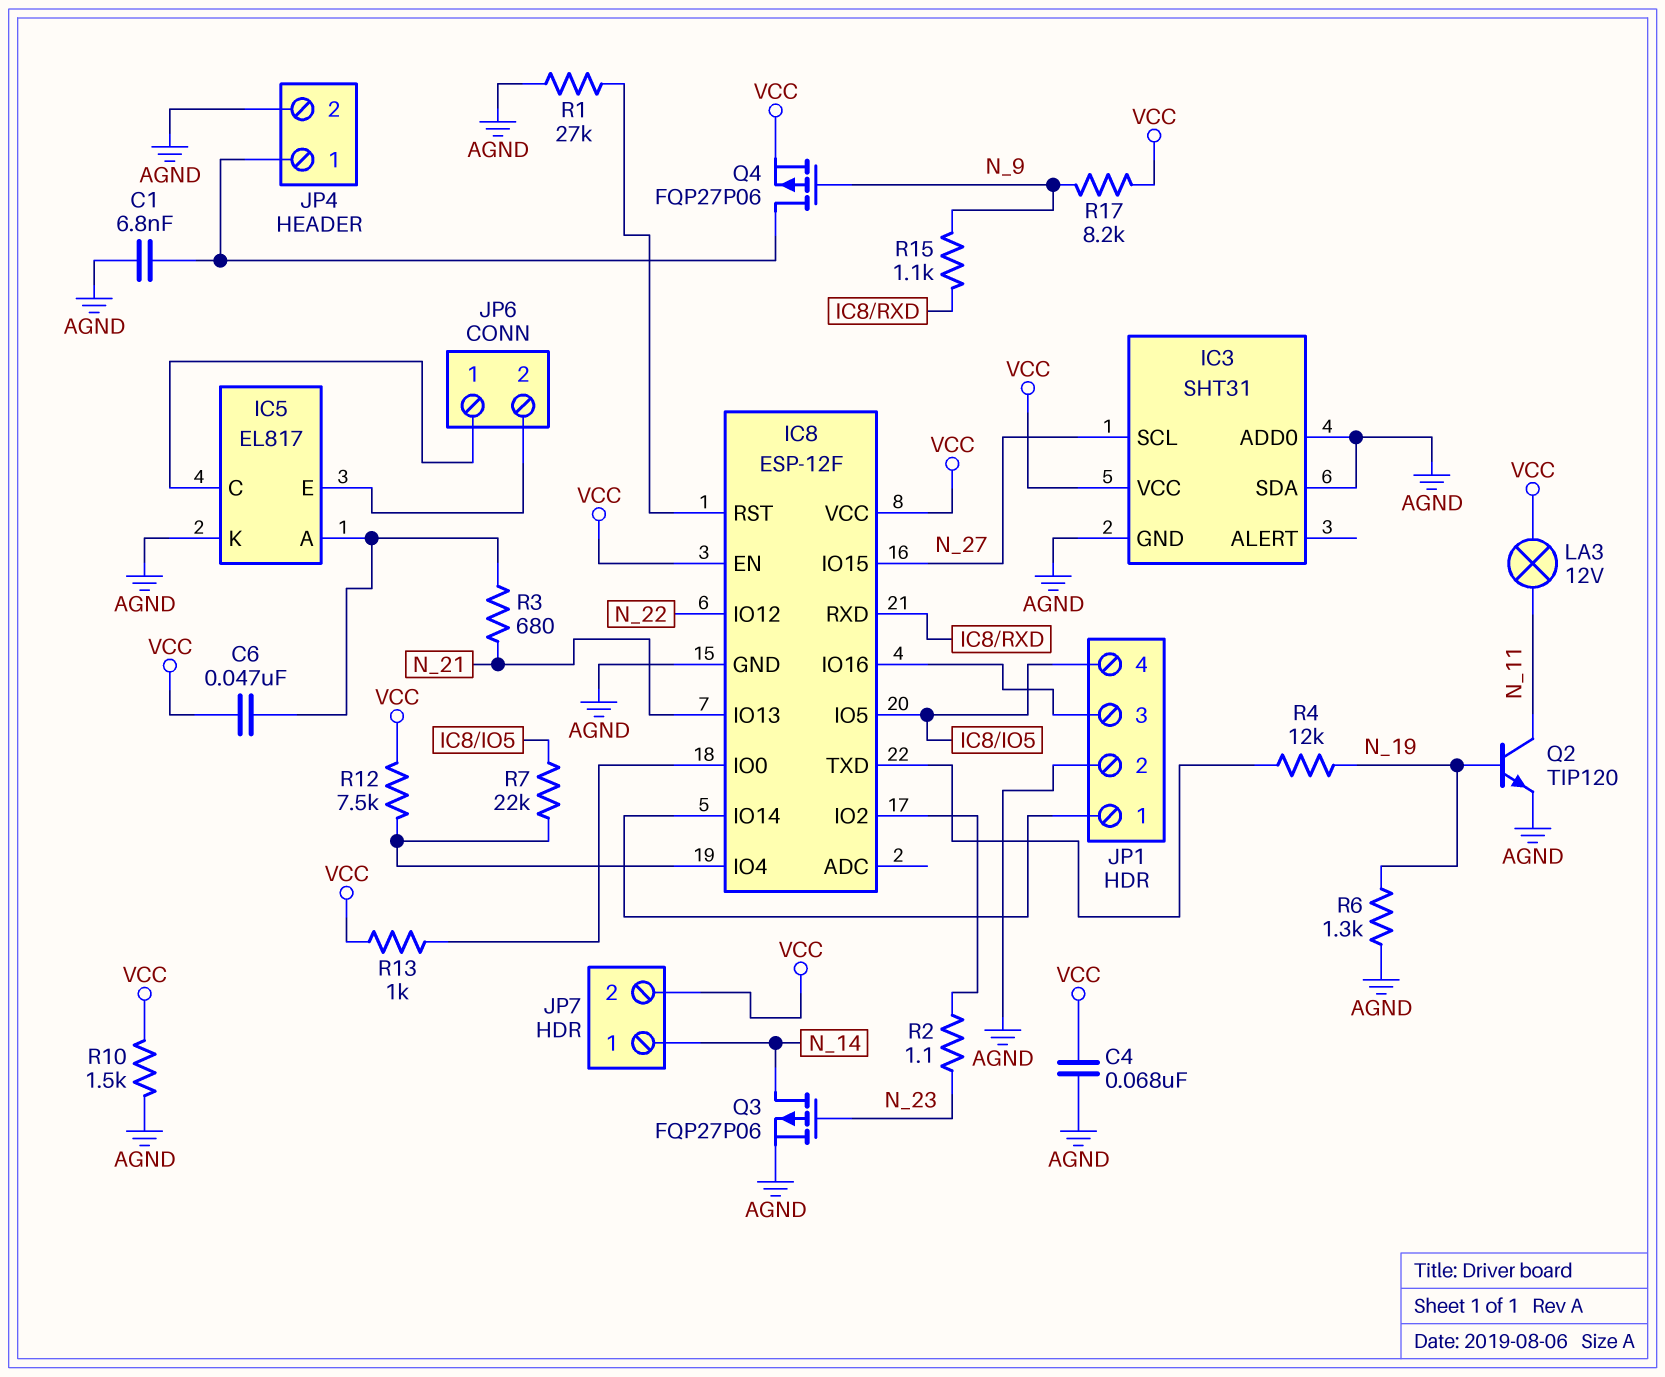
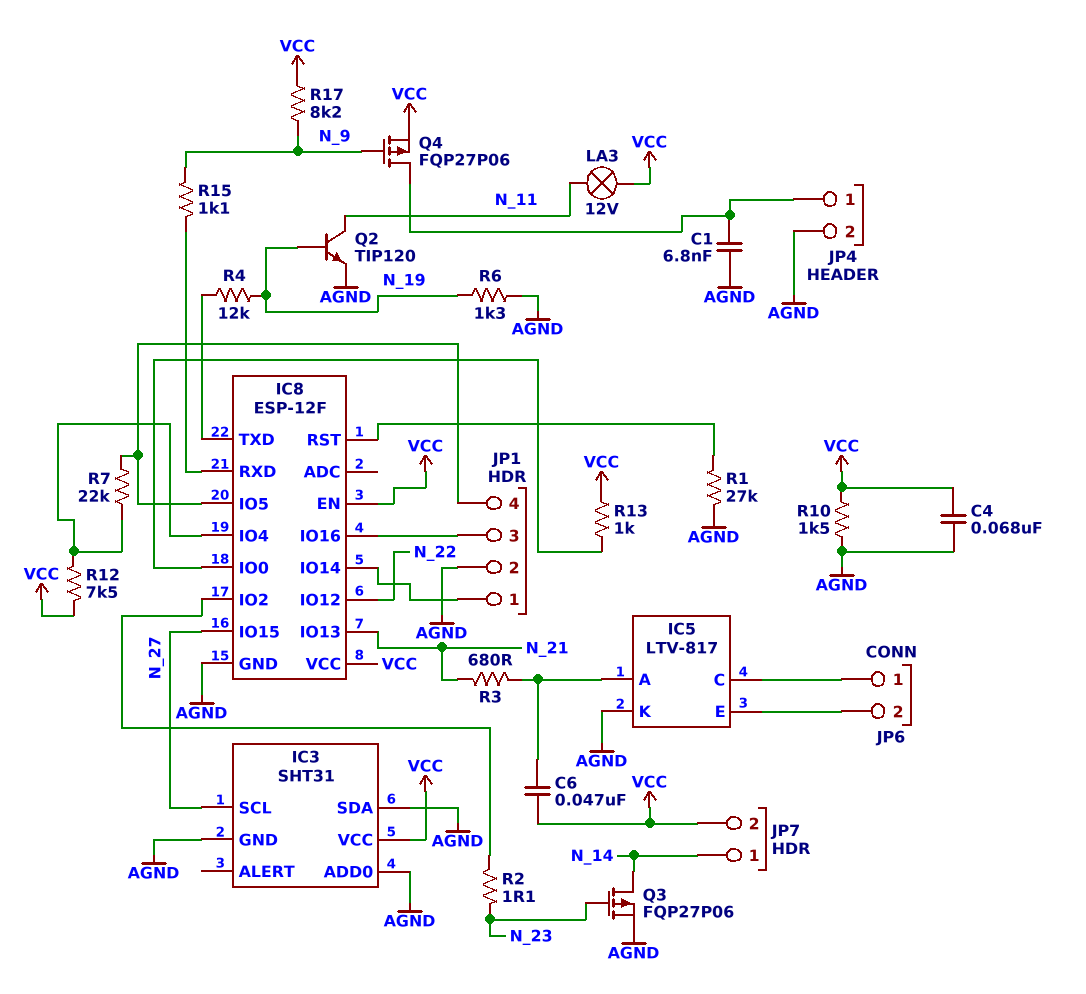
IC5: EL817 -> LTV-817

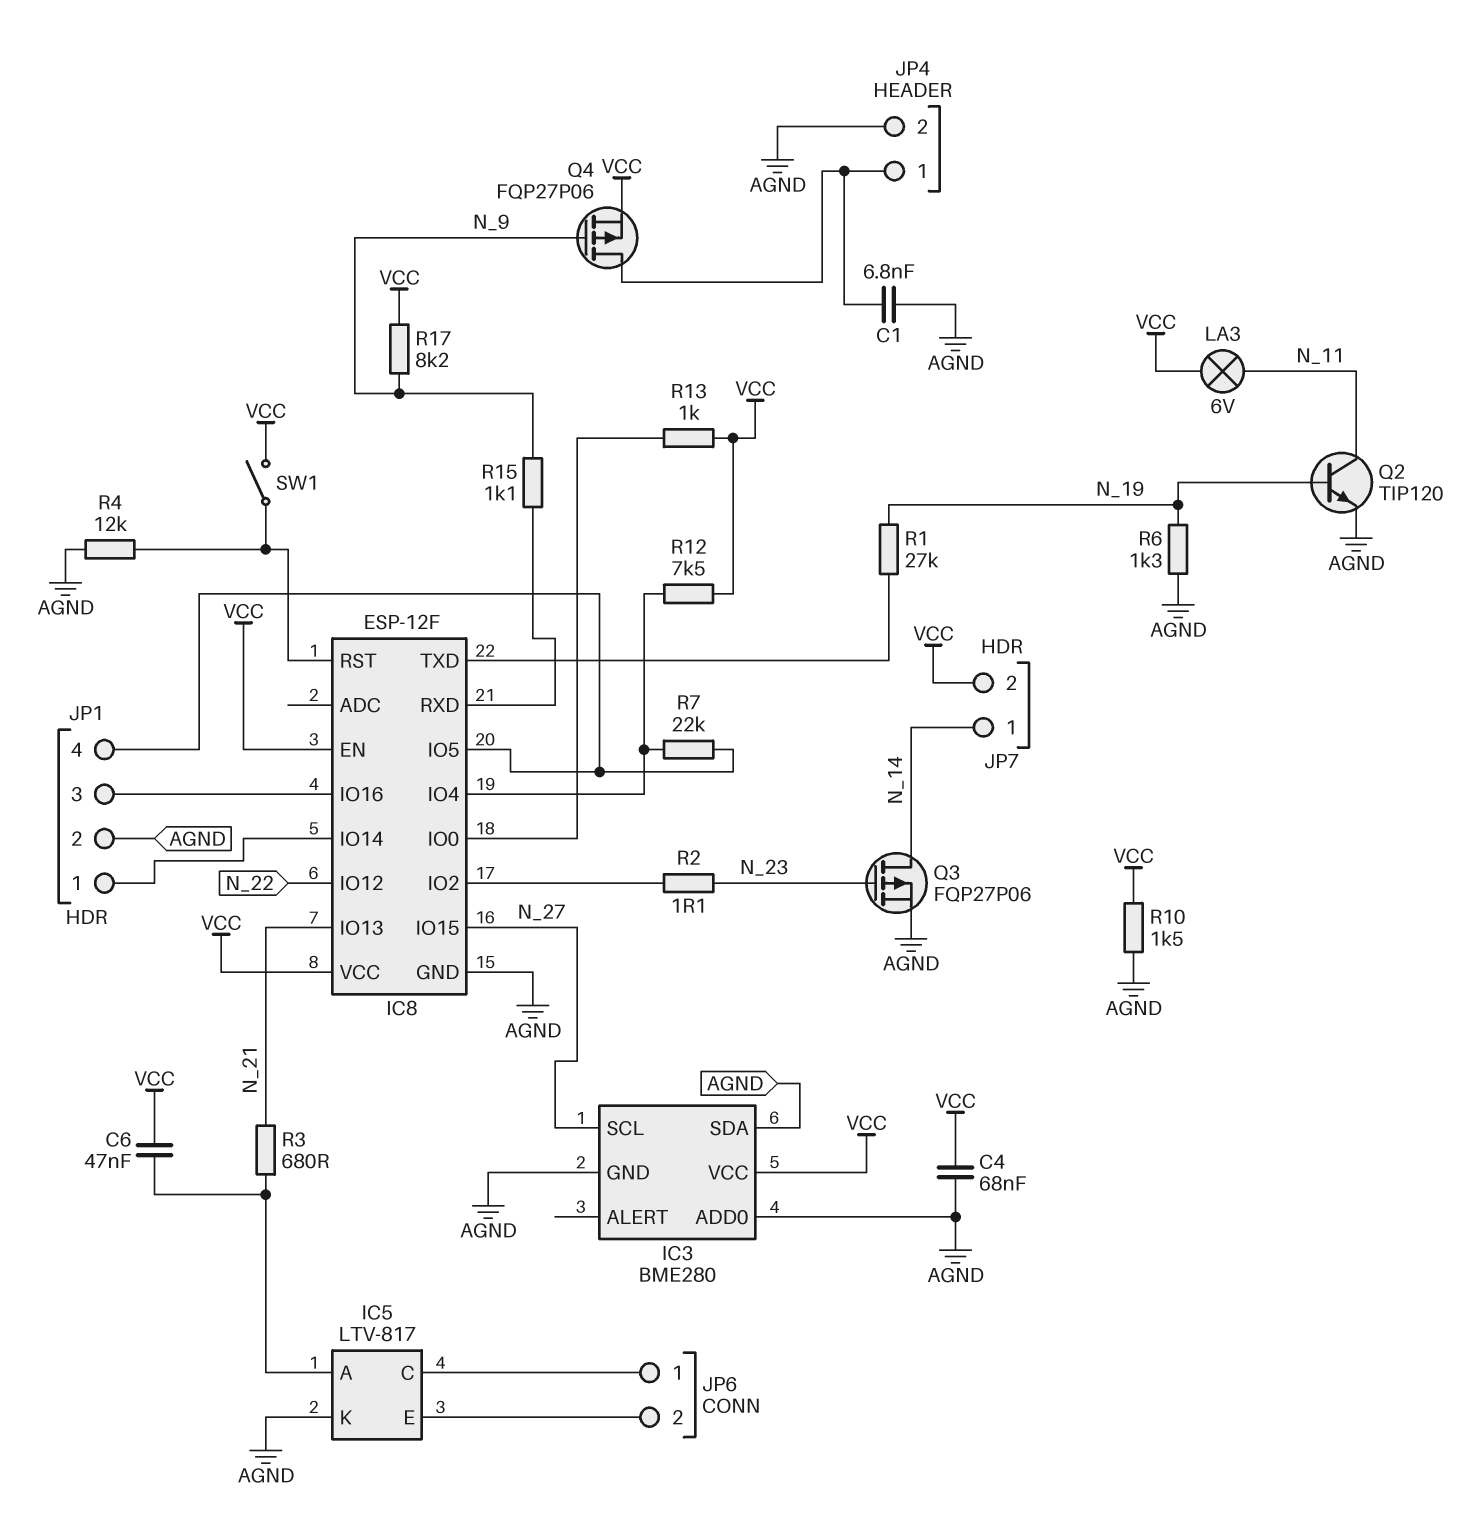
IC3: SHT31 -> BME280
LA3: lamp 12V (N_11, VCC) -> lamp 6V (N_11, VCC)
R1: 27k (AGND, IC8/RST) -> 27k (IC8/TXD, N_19)
R4: 12k (IC8/TXD, N_19) -> 12k (AGND, IC8/RST)
SW1: none -> switch (IC8/RST, VCC)

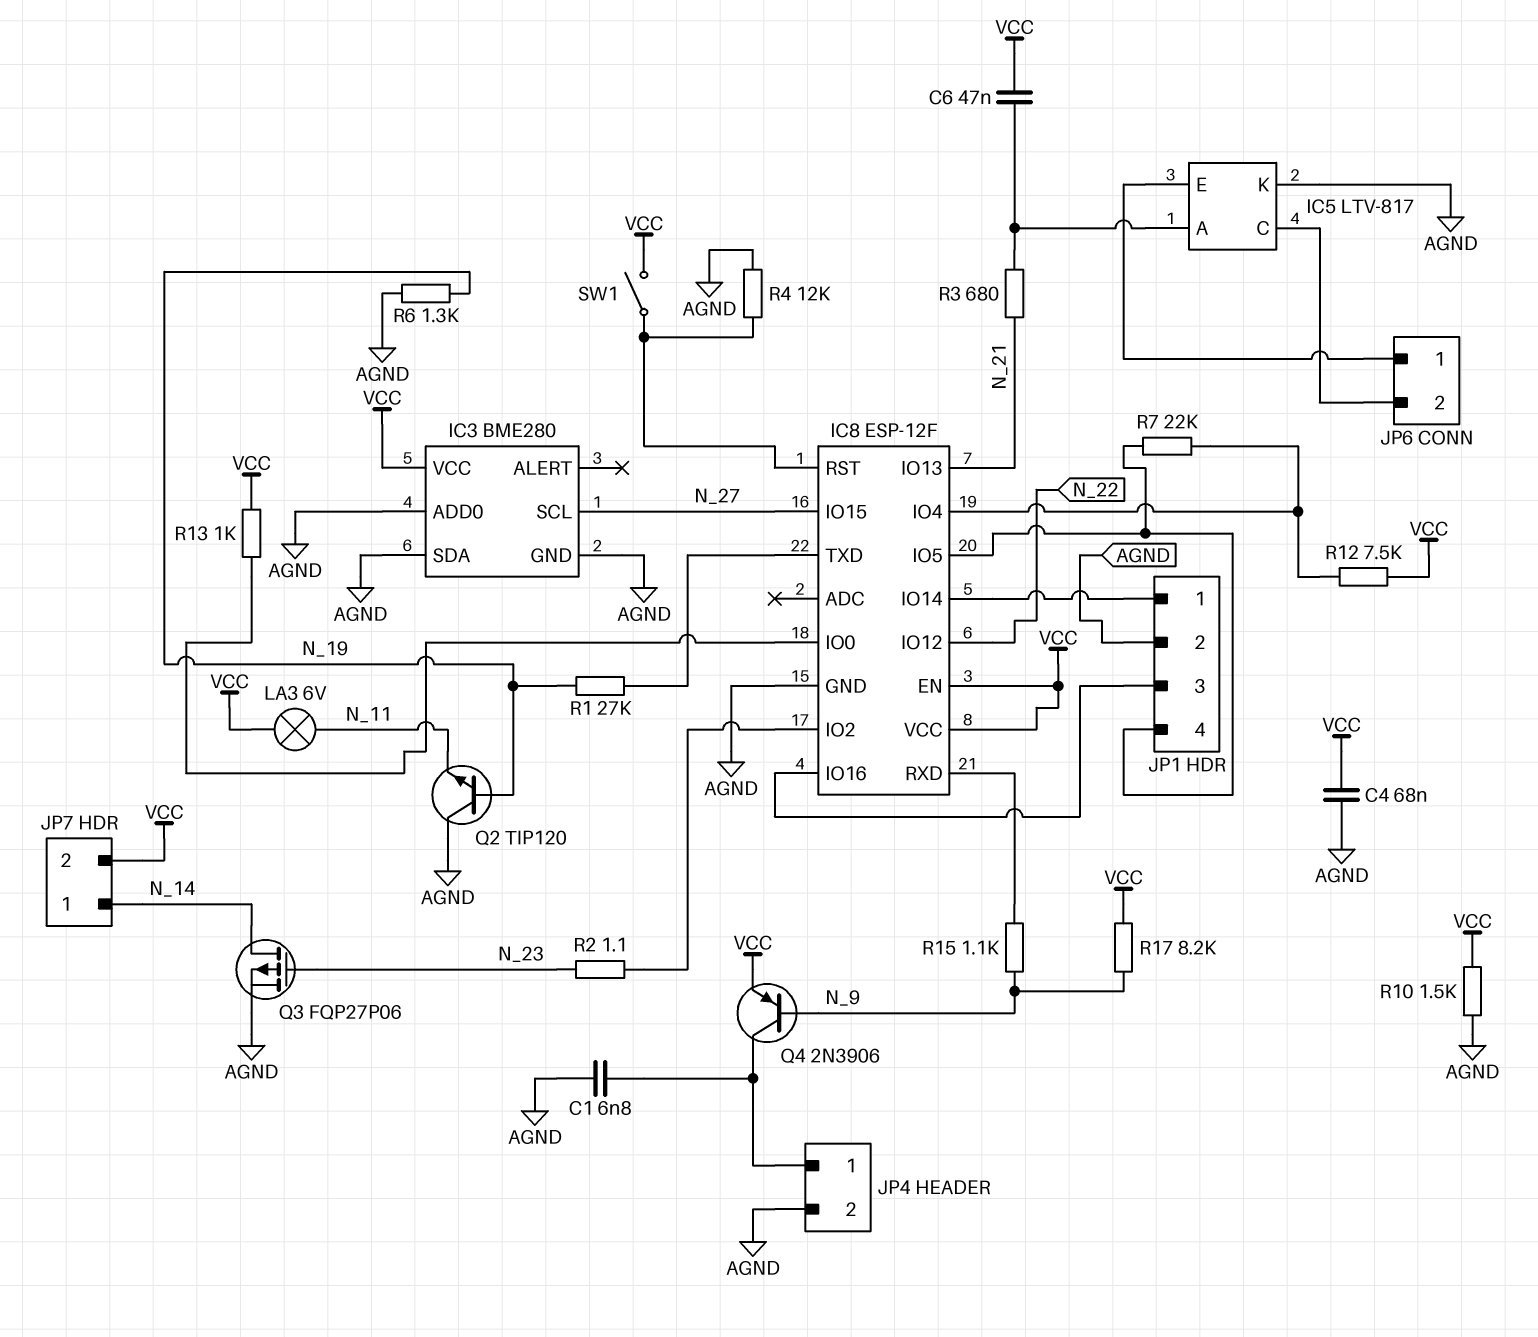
JP6 pin 1: IC5/C -> IC5/E
JP6 pin 2: IC5/E -> IC5/C
Q2: NPN TIP120 (B N_19, C N_11, E AGND) -> NPN TIP120 (B N_19, C AGND, E N_11)
Q4: PMOS FQP27P06 (G N_9, D JP4/1, S VCC) -> PNP 2N3906 (B N_9, C JP4/1, E VCC)

